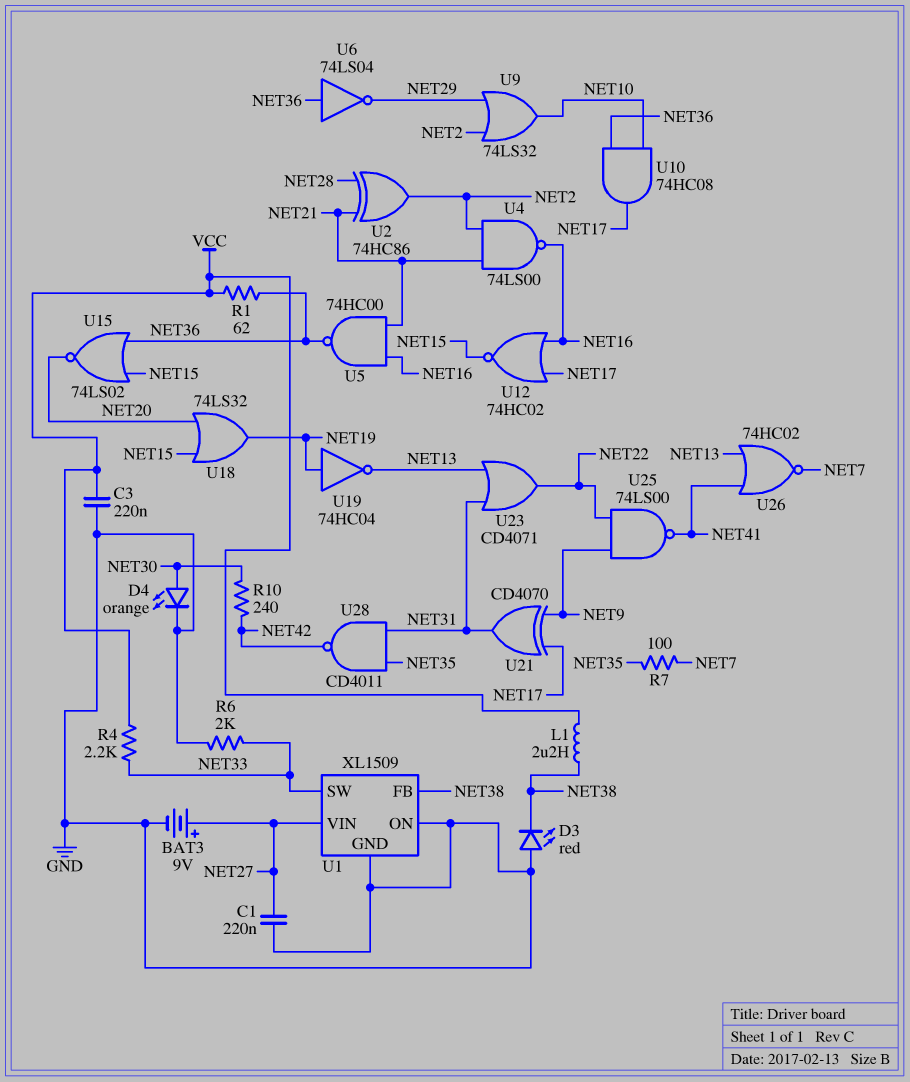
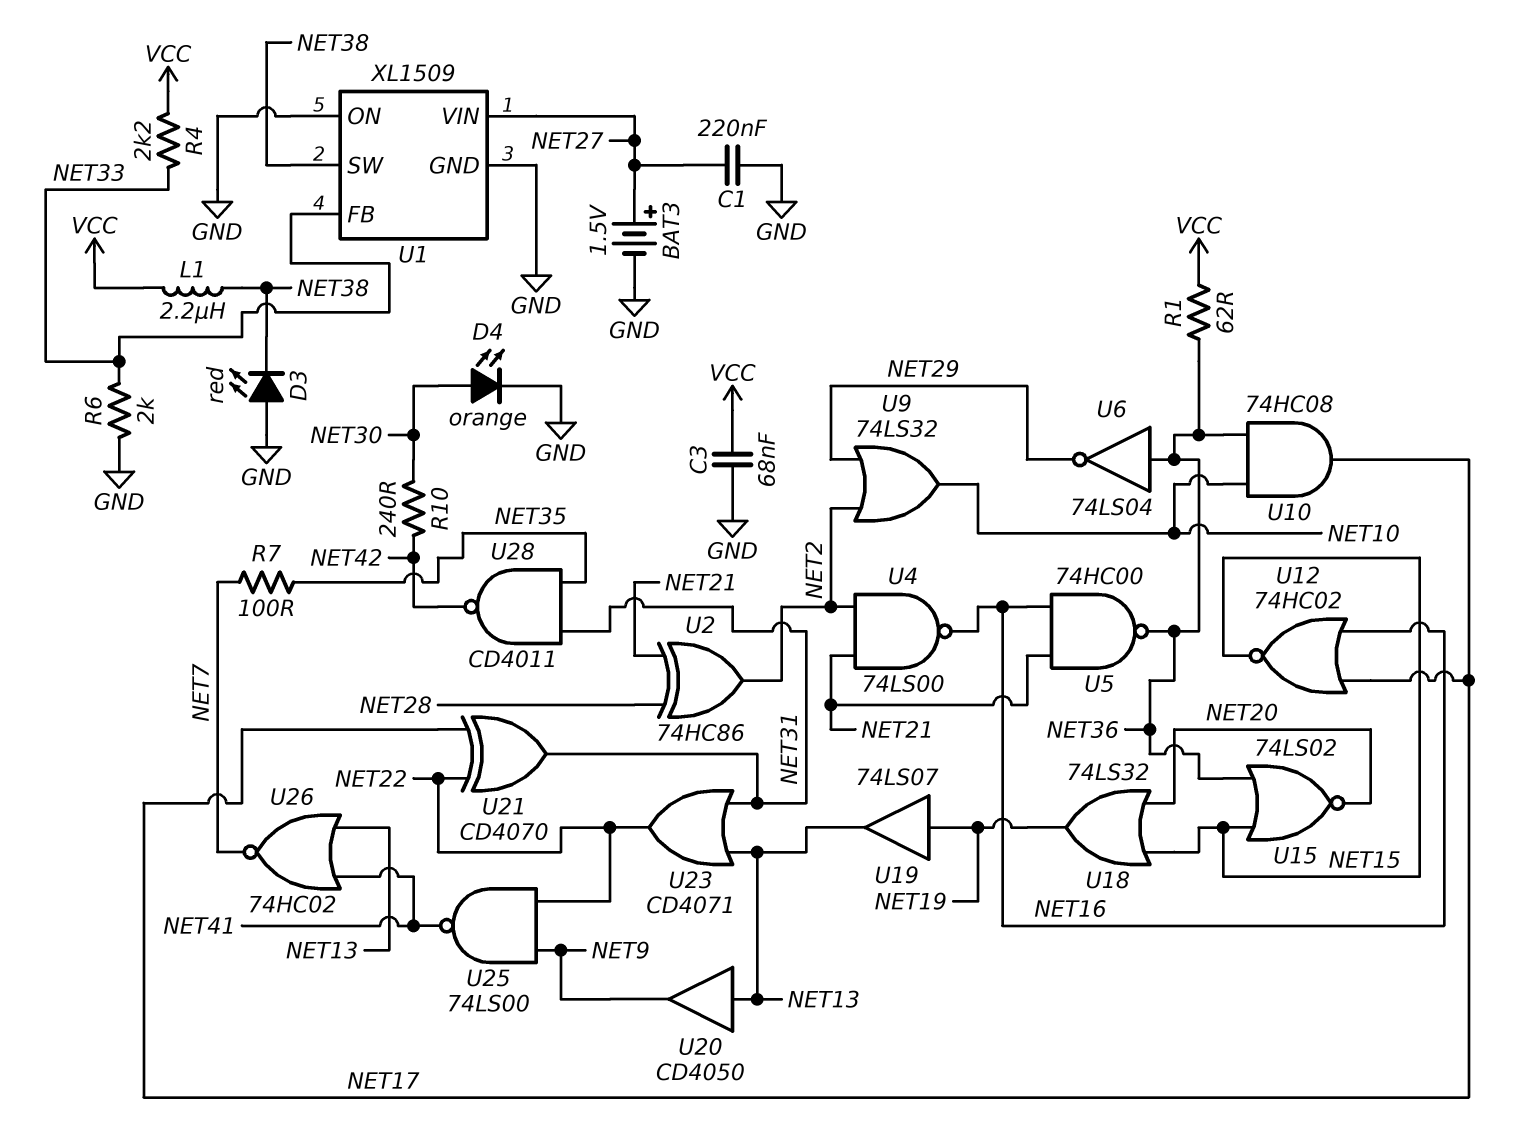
BAT3: 9V (plus NET27, minus GND) -> 1.5V (plus NET27, minus GND)
C3: 220nF (GND, VCC) -> 68nF (GND, VCC)
U1 pin FB: NET38 -> NET33
U1 pin SW: NET33 -> NET38
U19: NOT 74HC04 (in NET19, out NET13) -> buffer 74LS07 (in NET19, out NET13)
U20: none -> buffer CD4050 (in NET13, out NET9)
U21: XOR CD4070 (in NET9, in NET17, out NET31) -> XOR CD4070 (in NET17, in NET22, out NET31)

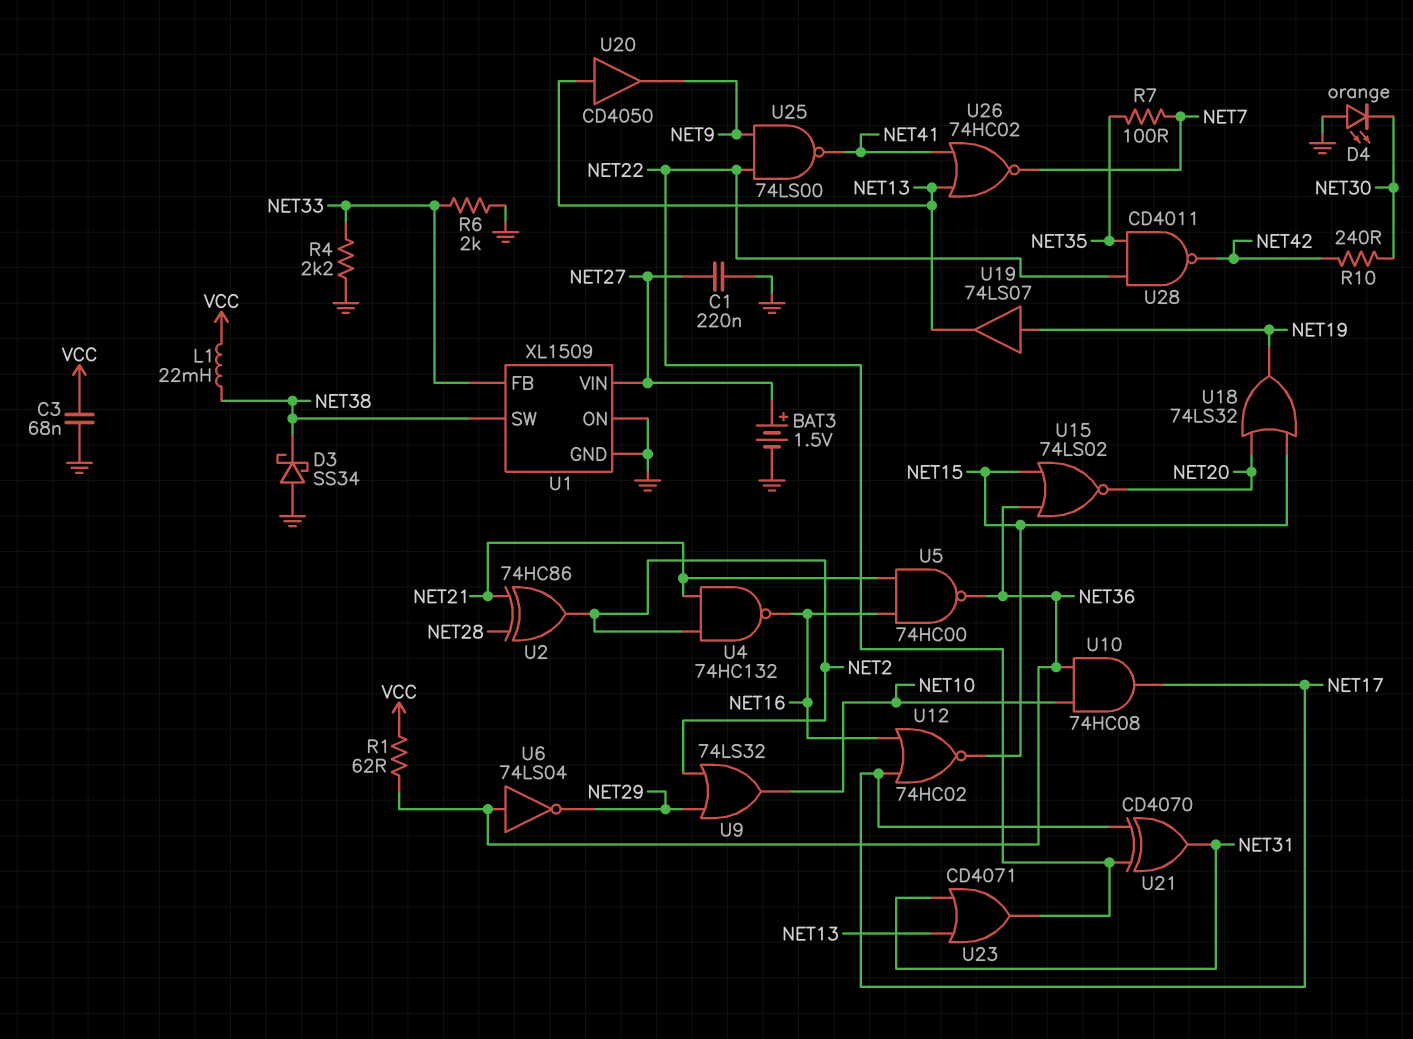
D3: LED red (A GND, K NET38) -> schottky SS34 (A GND, K NET38)
D4: LED orange (A NET30, K GND) -> LED orange (A GND, K NET30)
L1: 2.2uH (NET38, VCC) -> 22mH (NET38, VCC)
R4: 2.2k (NET33, VCC) -> 2.2k (GND, NET33)
U4: NAND 74LS00 (in NET2, in NET21, out NET16) -> NAND 74HC132 (in NET2, in NET21, out NET16)
U28: NAND CD4011 (in NET31, in NET35, out NET42) -> NAND CD4011 (in NET22, in NET35, out NET42)

